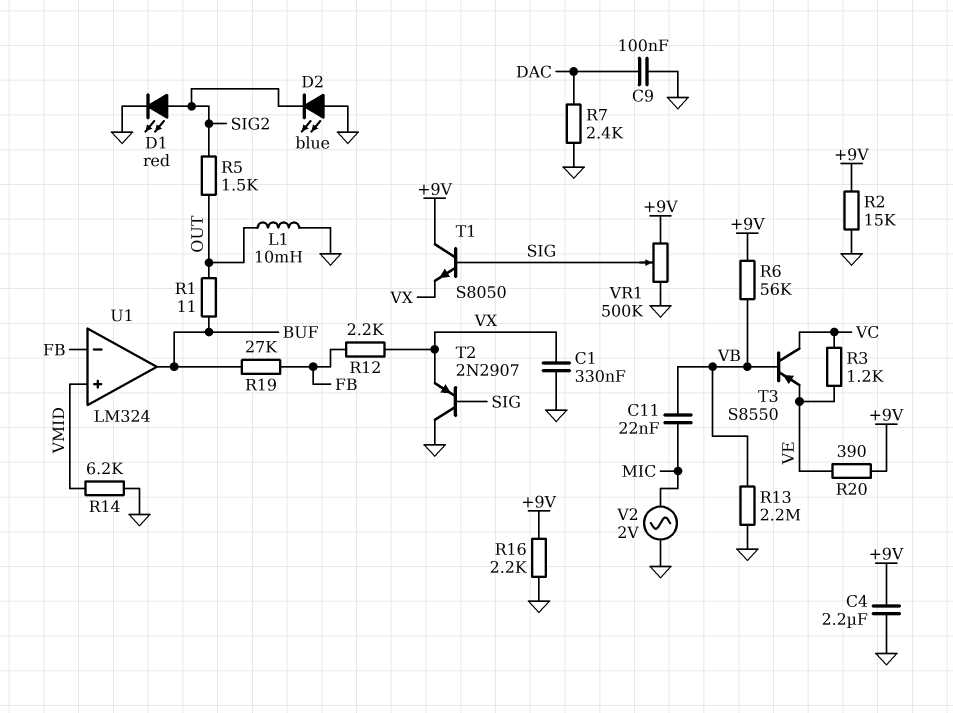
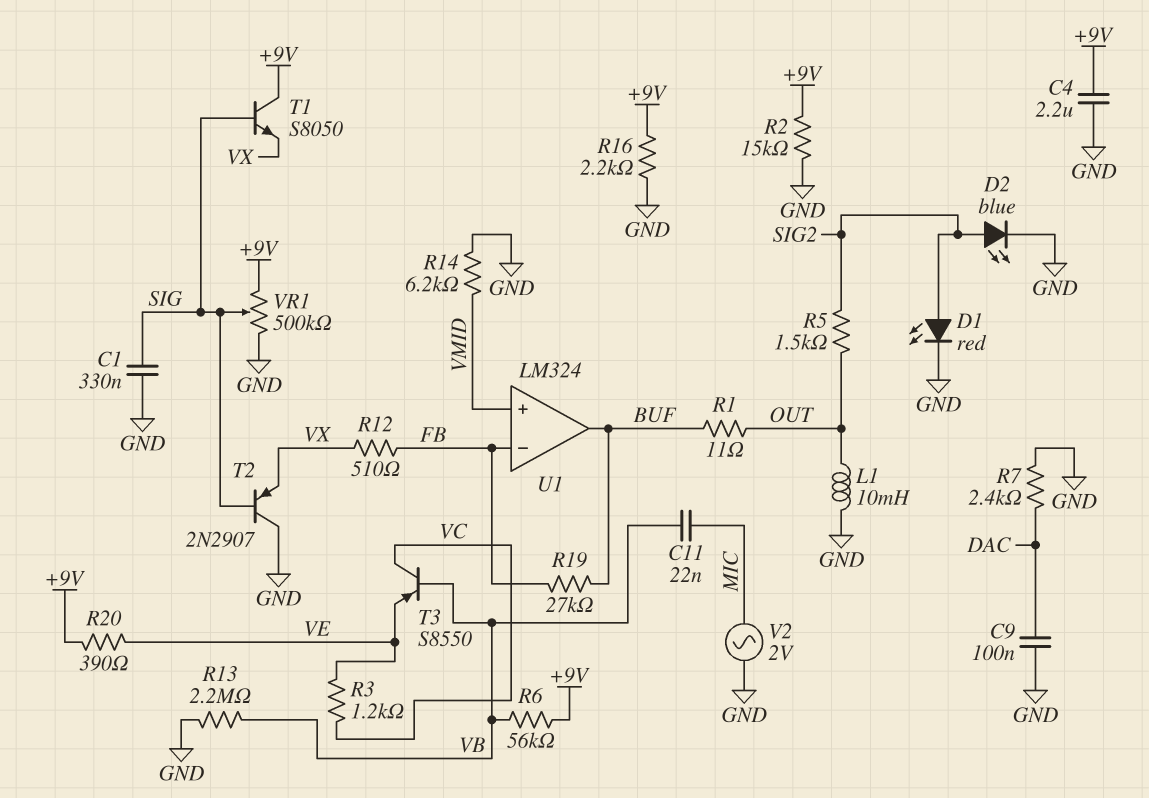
C1: 330nF (GND, VX) -> 330nF (GND, SIG)
D2: LED blue (A GND, K SIG2) -> LED blue (A SIG2, K GND)
R12: 2.2k (FB, VX) -> 510 (FB, VX)

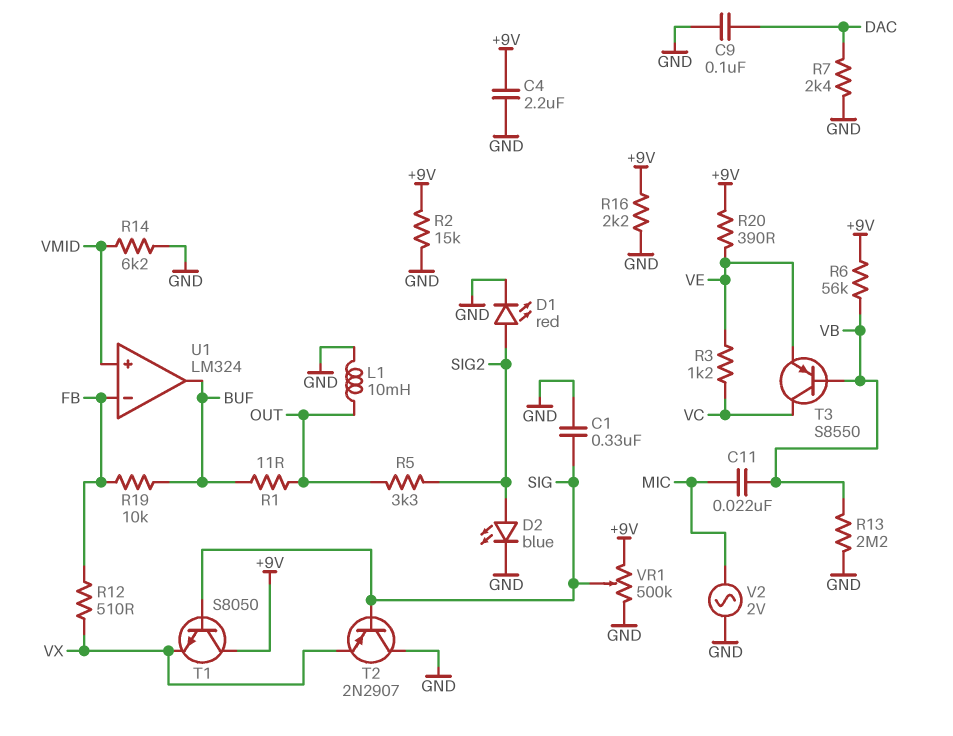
R5: 1.5k (OUT, SIG2) -> 3.3k (OUT, SIG2)
R19: 27k (BUF, FB) -> 10k (BUF, FB)

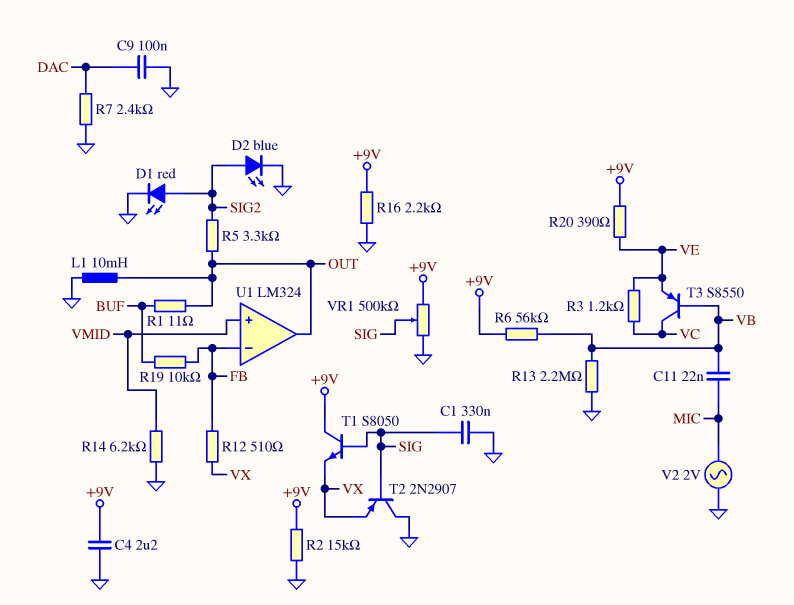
U1 pin out: BUF -> OUT

